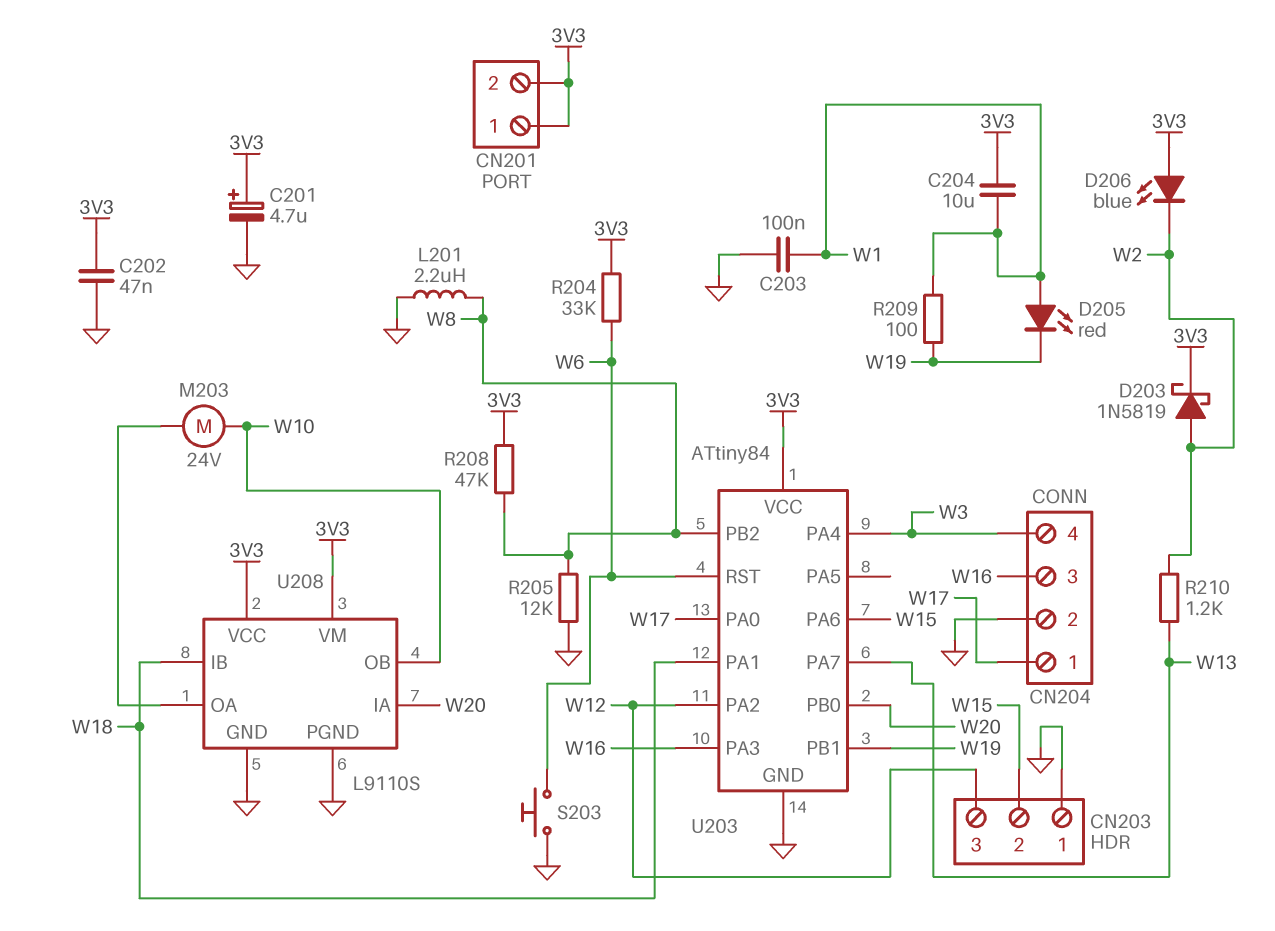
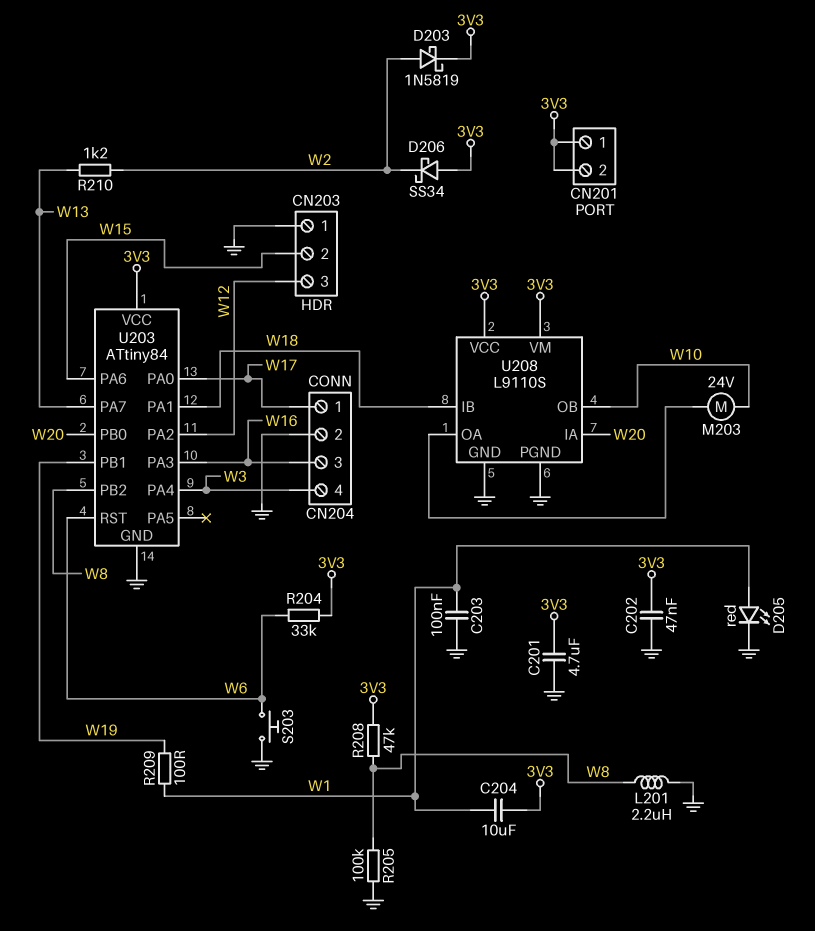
C201: 4.7uF (plus 3V3, minus GND) -> 4.7uF (3V3, GND)
D205: LED red (A W1, K W19) -> LED red (A W1, K GND)
D206: LED blue (A 3V3, K W2) -> schottky SS34 (A 3V3, K W2)
R205: 12k (GND, W8) -> 100k (GND, W8)

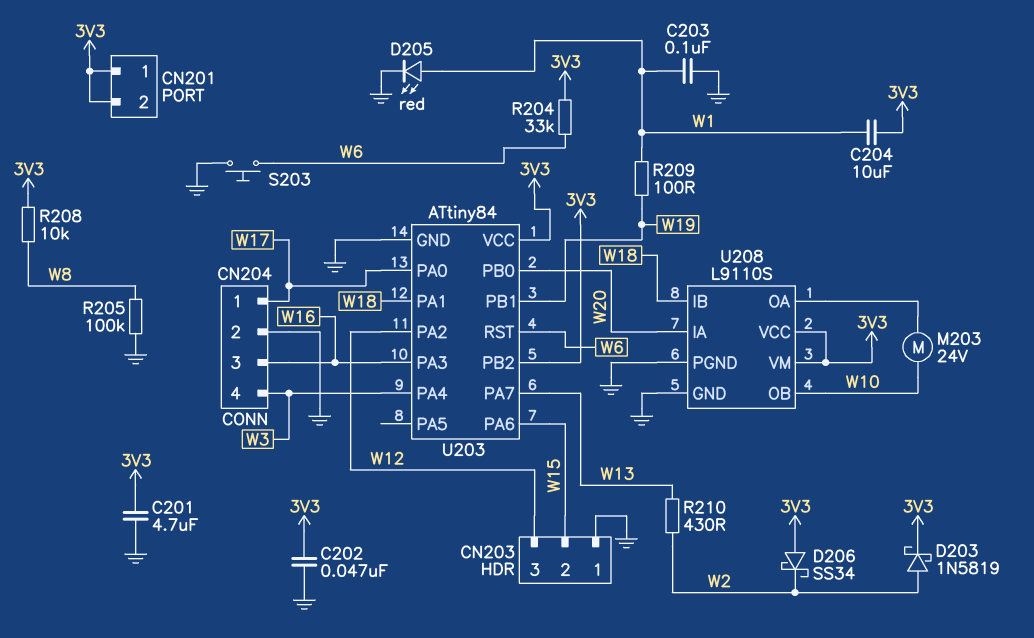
L201: 2.2uH (GND, W8) -> none
R208: 47k (3V3, W8) -> 10k (3V3, W8)
R210: 1.2k (W2, W13) -> 430 (W2, W13)
U203 pin PB2: W8 -> 3V3

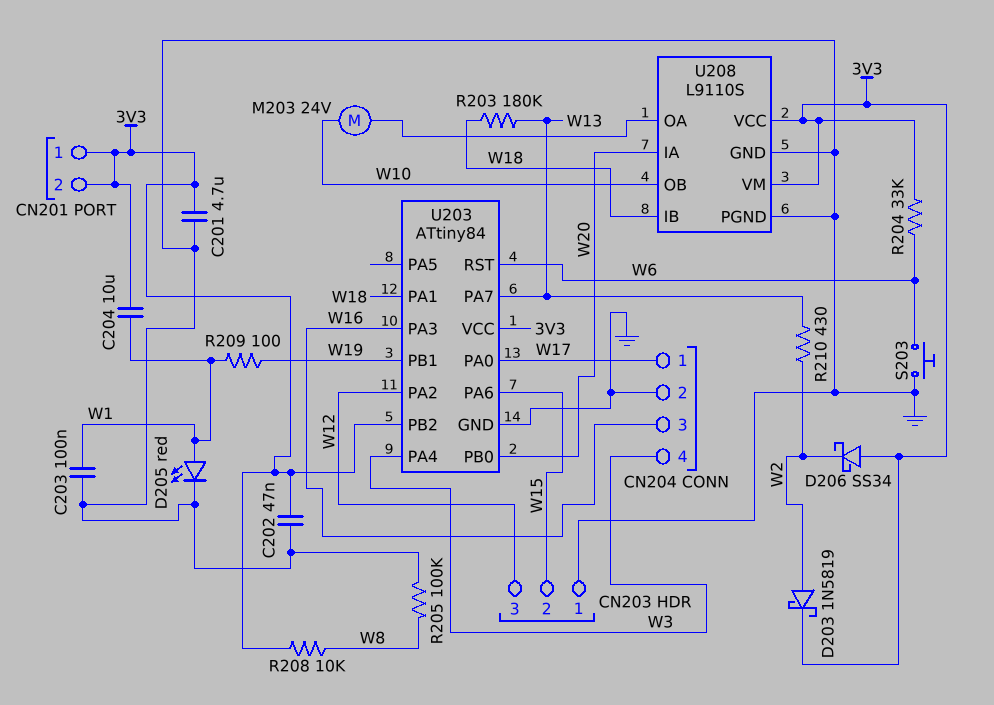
R203: none -> 180k (W13, W18)

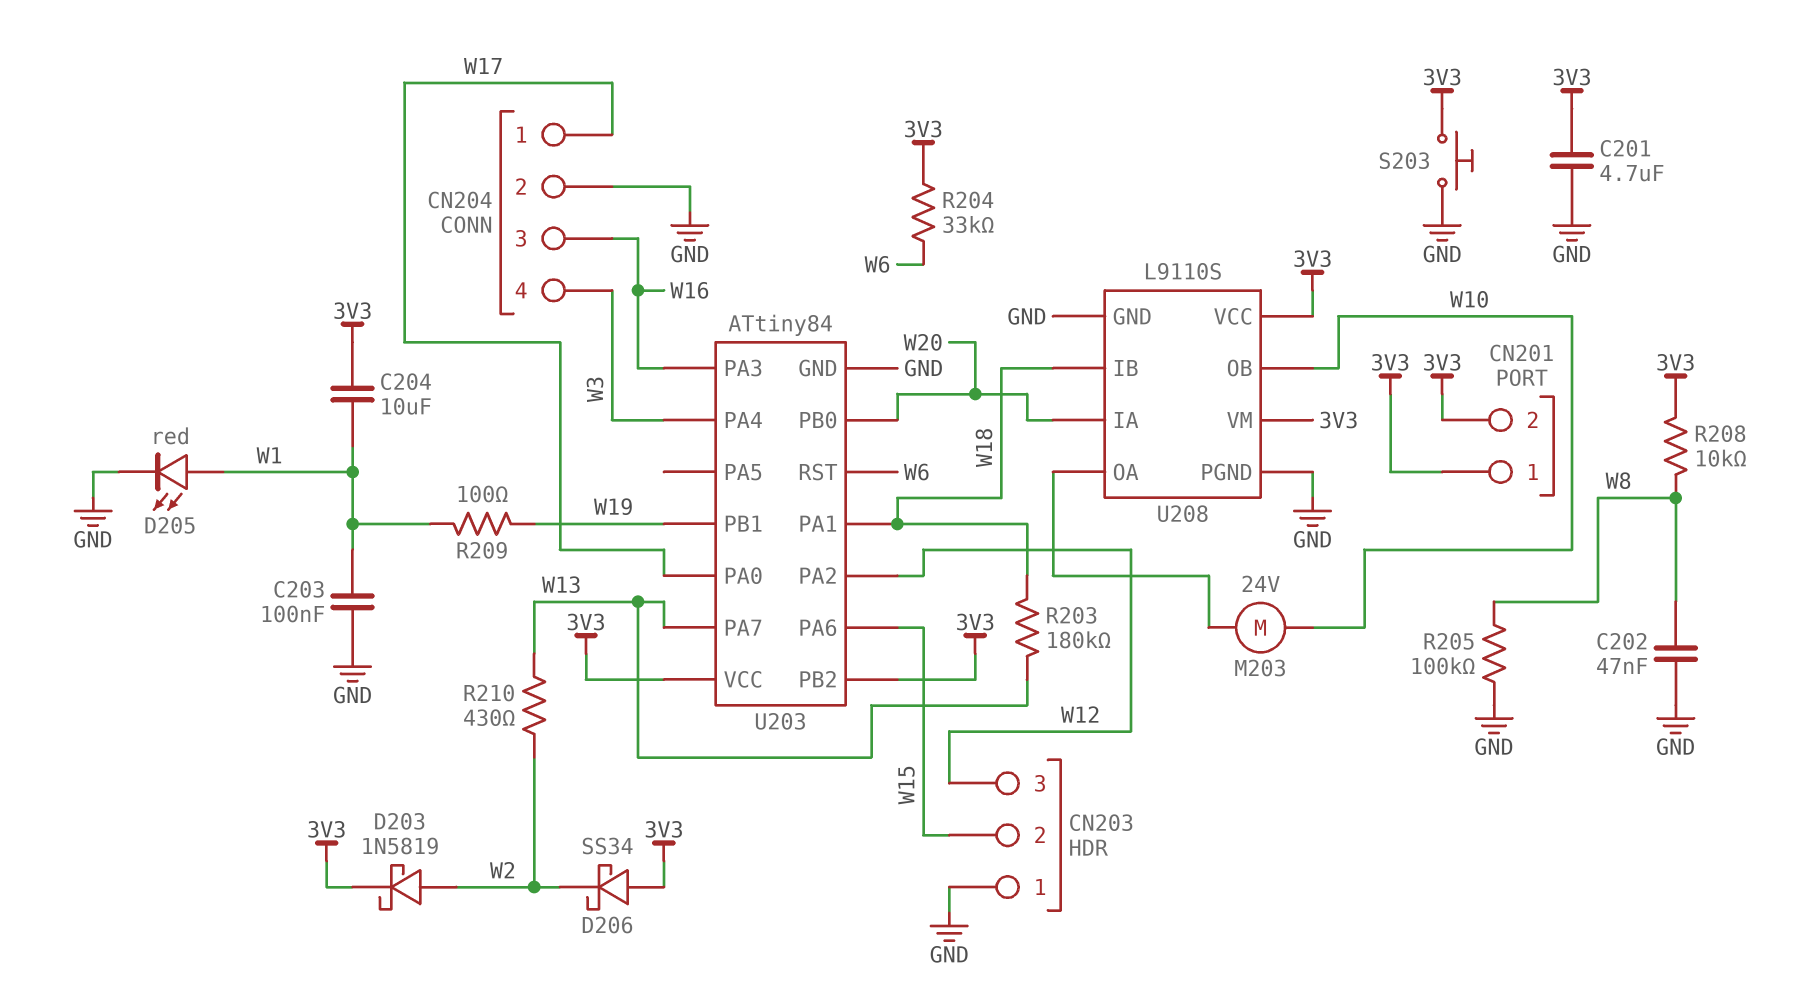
C202: 47nF (3V3, GND) -> 47nF (GND, W8)
S203: button (GND, W6) -> button (3V3, GND)

